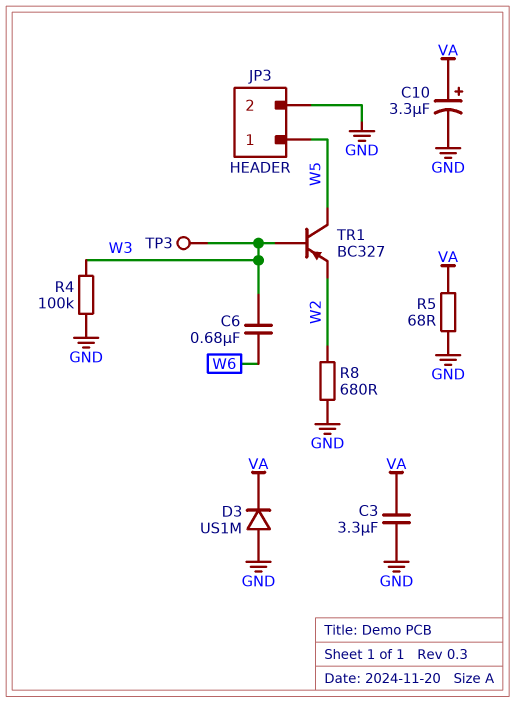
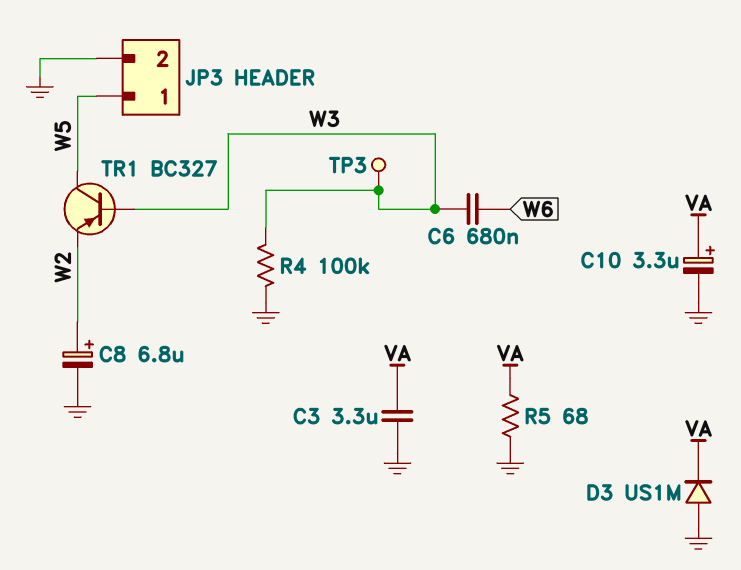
C8: none -> 6.8uF (plus W2, minus GND)
R8: 680 (GND, W2) -> none

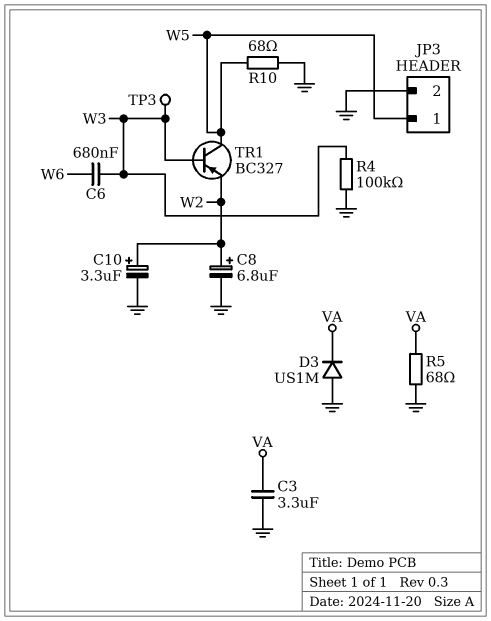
C10: 3.3uF (plus VA, minus GND) -> 3.3uF (plus W2, minus GND)
R10: none -> 68 (GND, W5)

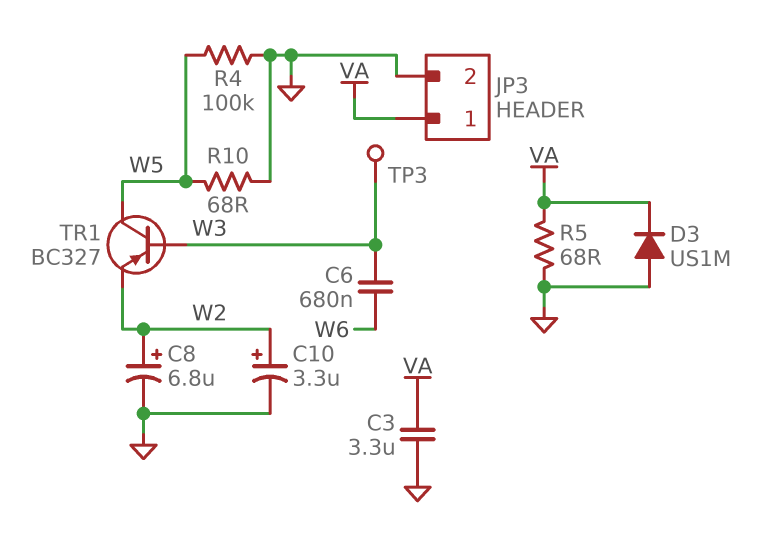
JP3 pin 1: W5 -> VA
R4: 100k (GND, W3) -> 100k (GND, W5)

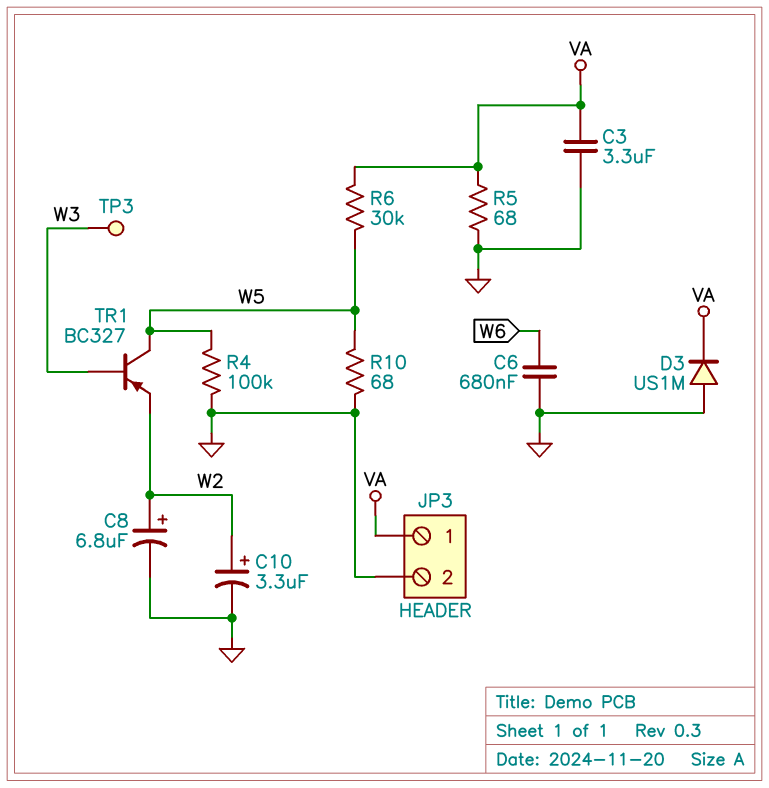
C6: 680nF (W3, W6) -> 680nF (GND, W6)
R6: none -> 30k (VA, W5)

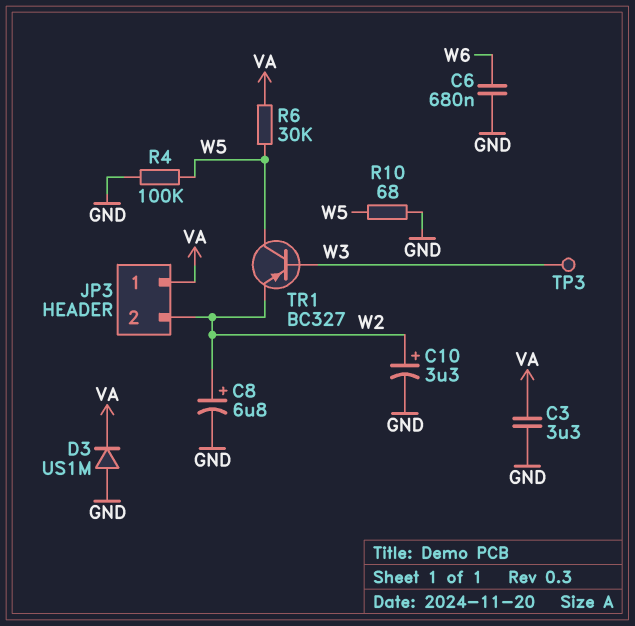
JP3 pin 2: GND -> W2
R5: 68 (GND, VA) -> none

